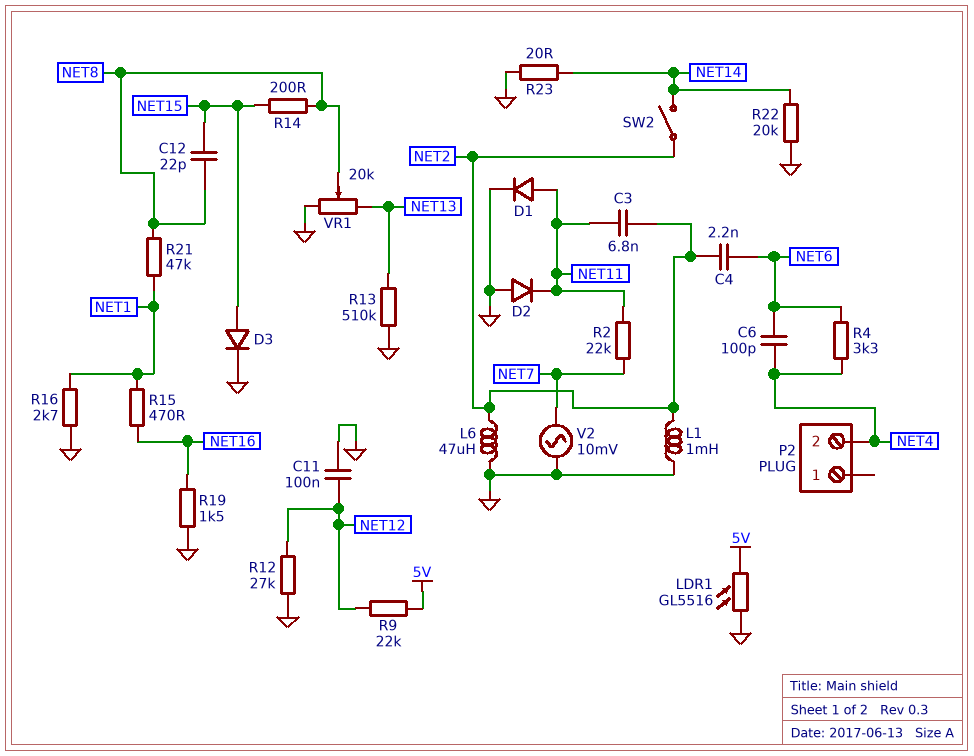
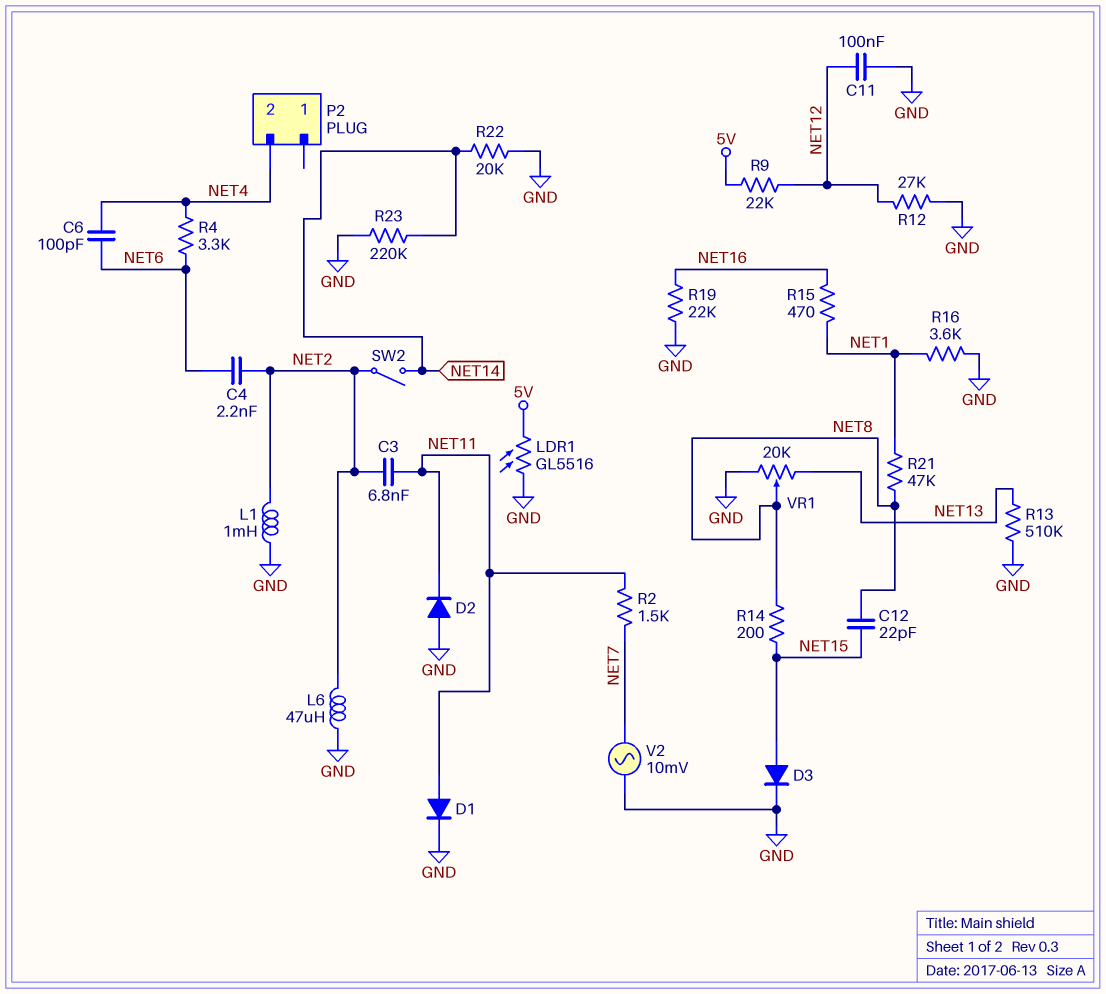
R2: 22k (NET7, NET11) -> 1.5k (NET7, NET11)
R16: 2.7k (GND, NET1) -> 3.6k (GND, NET1)
R19: 1.5k (GND, NET16) -> 22k (GND, NET16)
R23: 20 (GND, NET14) -> 220k (GND, NET14)

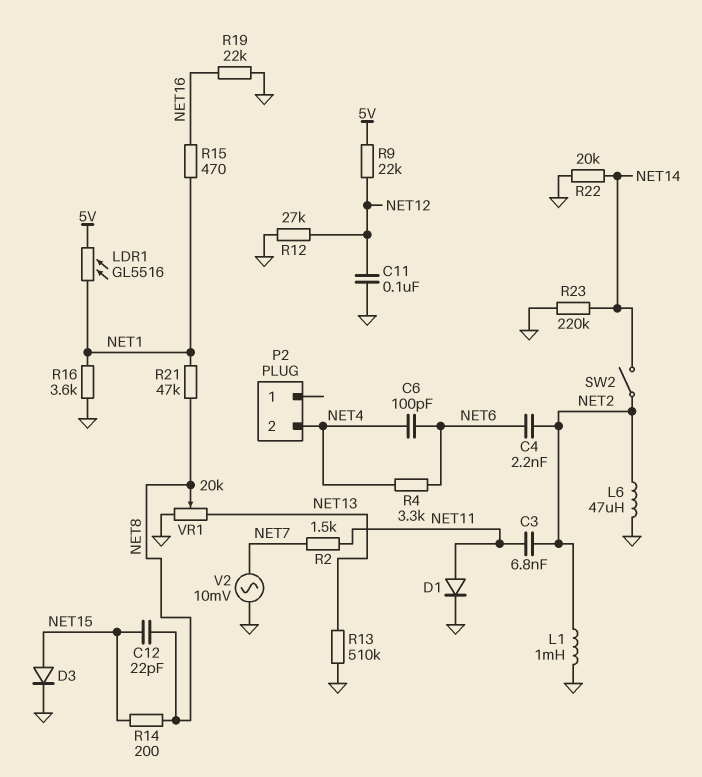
D2: diode (A GND, K NET11) -> none
LDR1: GL5516 (5V, GND) -> GL5516 (5V, NET1)

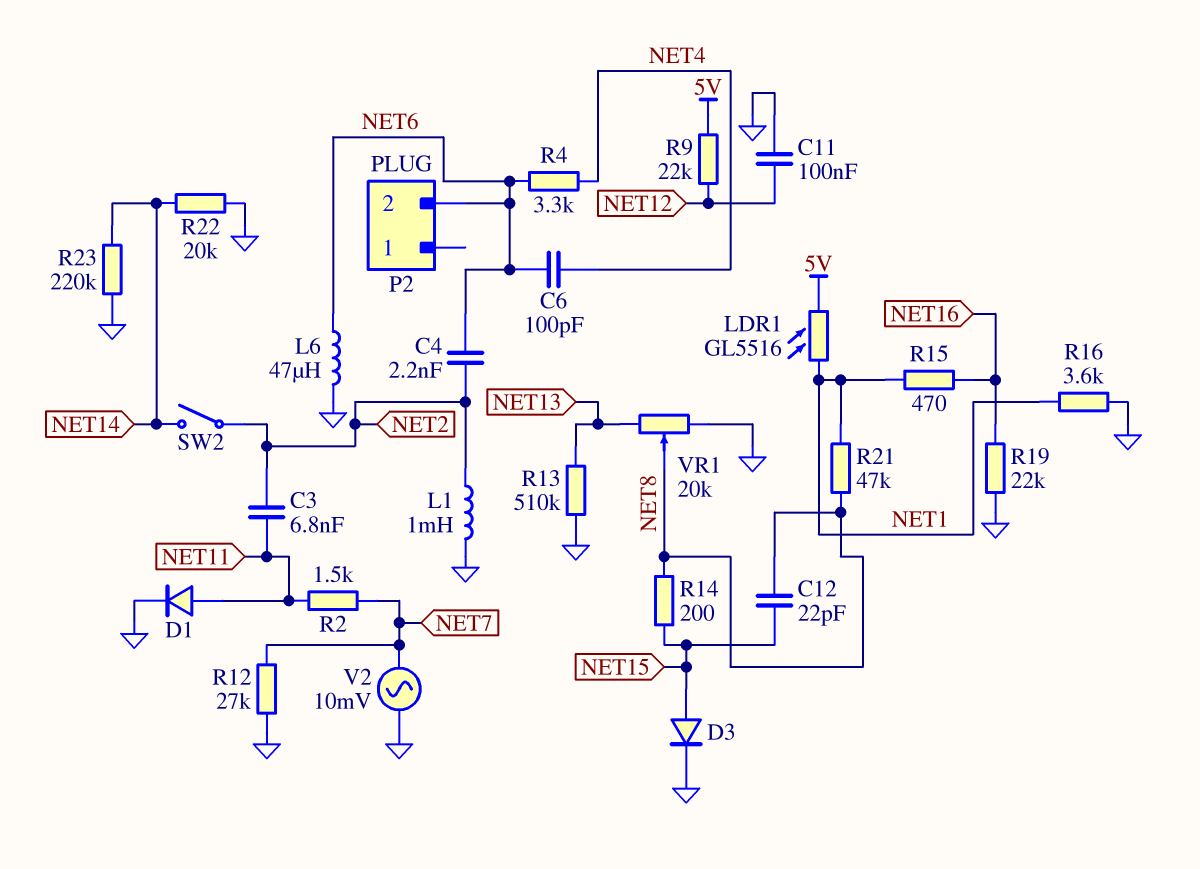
L6: 47uH (GND, NET2) -> 47uH (GND, NET6)
P2 pin 2: NET4 -> NET6
R12: 27k (GND, NET12) -> 27k (GND, NET7)

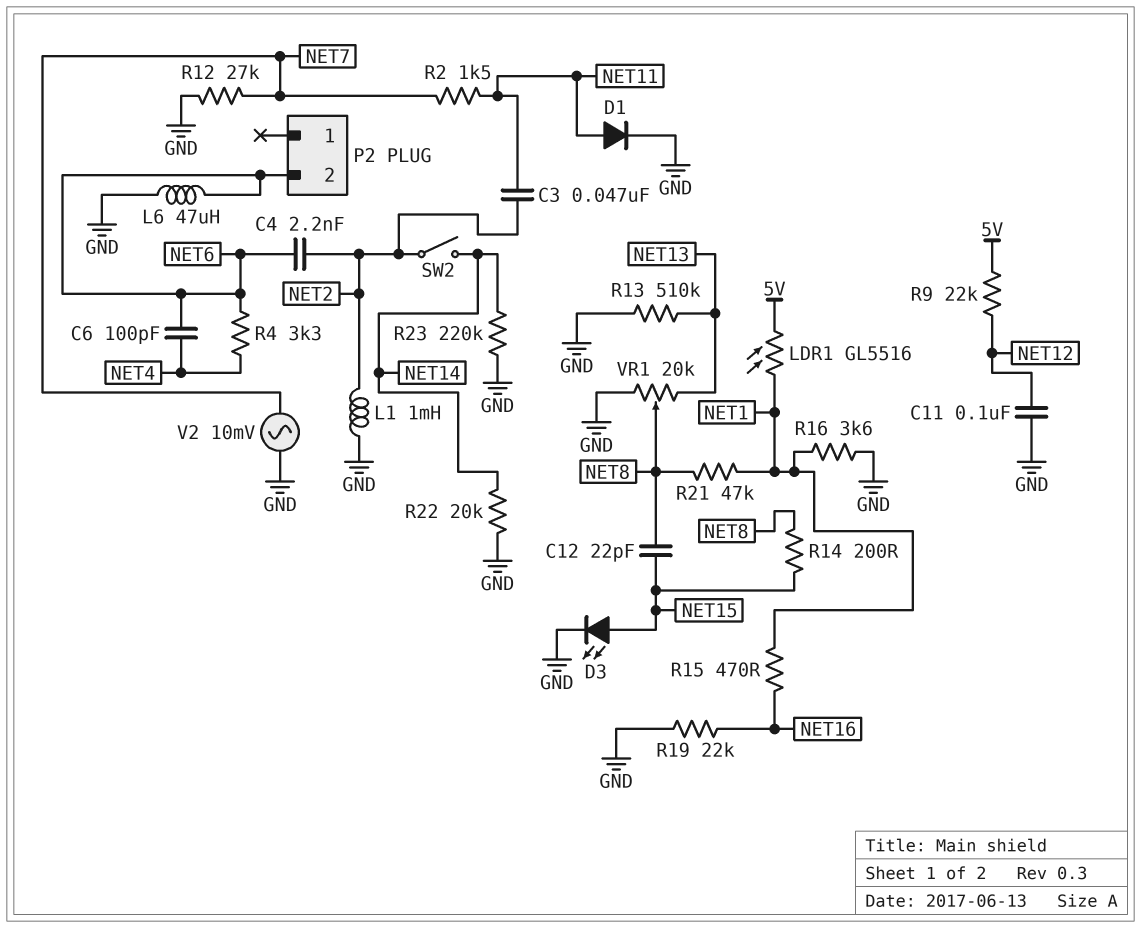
C3: 6.8nF (NET2, NET11) -> 47nF (NET2, NET11)
D3: diode (A NET15, K GND) -> LED (A NET15, K GND)

